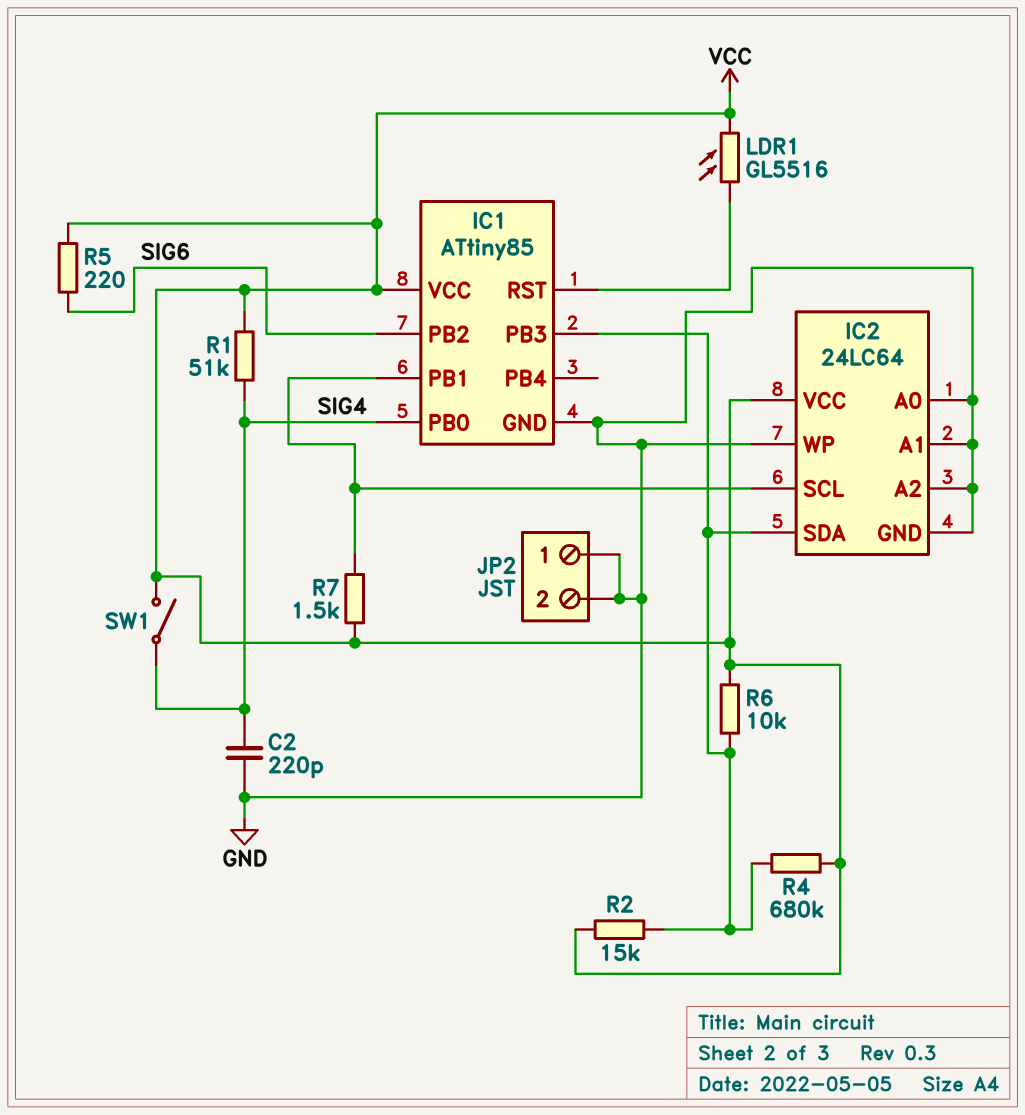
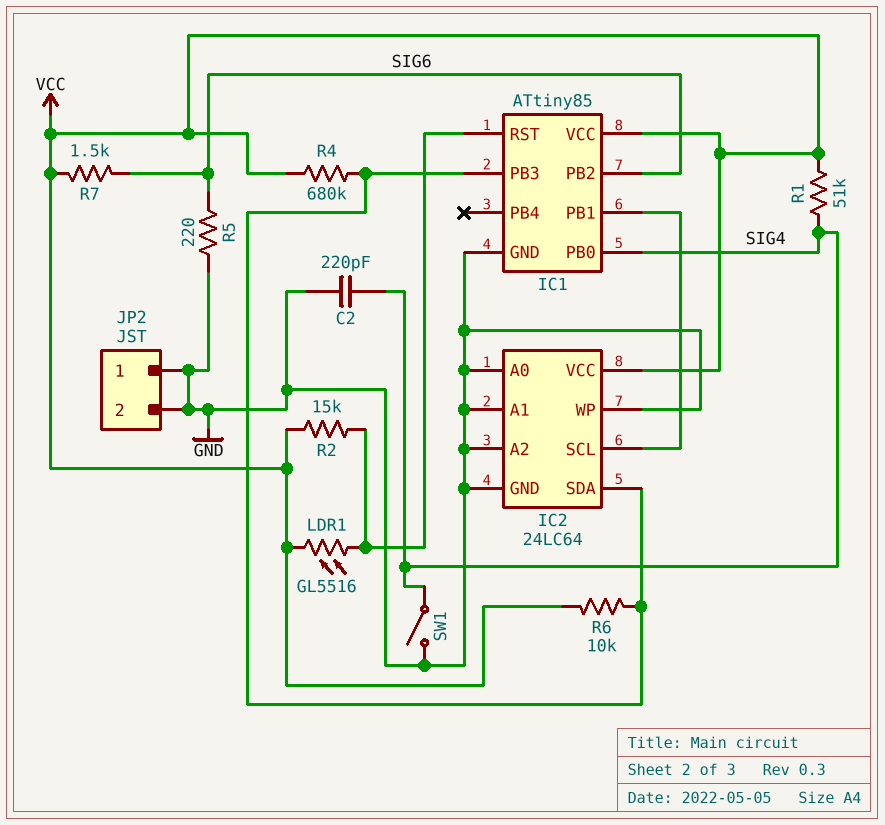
R2: 15k (IC1/PB3, VCC) -> 15k (IC1/RST, VCC)
R5: 220 (SIG6, VCC) -> 220 (GND, SIG6)
R7: 1.5k (IC1/PB1, VCC) -> 1.5k (SIG6, VCC)
SW1: switch (SIG4, VCC) -> switch (GND, SIG4)

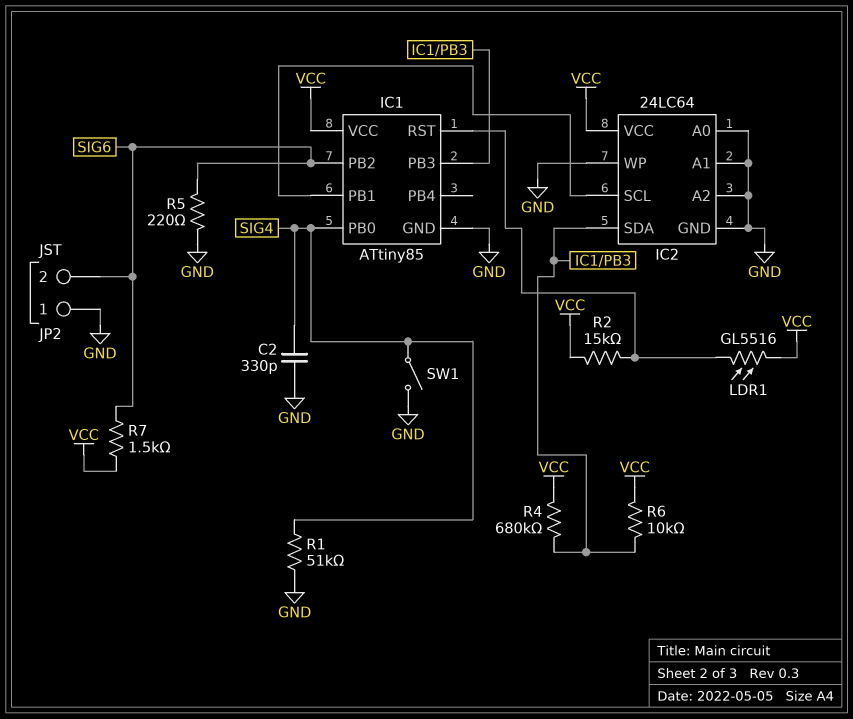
C2: 220pF (GND, SIG4) -> 330pF (GND, SIG4)
JP2 pin 2: GND -> SIG6
R1: 51k (SIG4, VCC) -> 51k (GND, SIG4)

